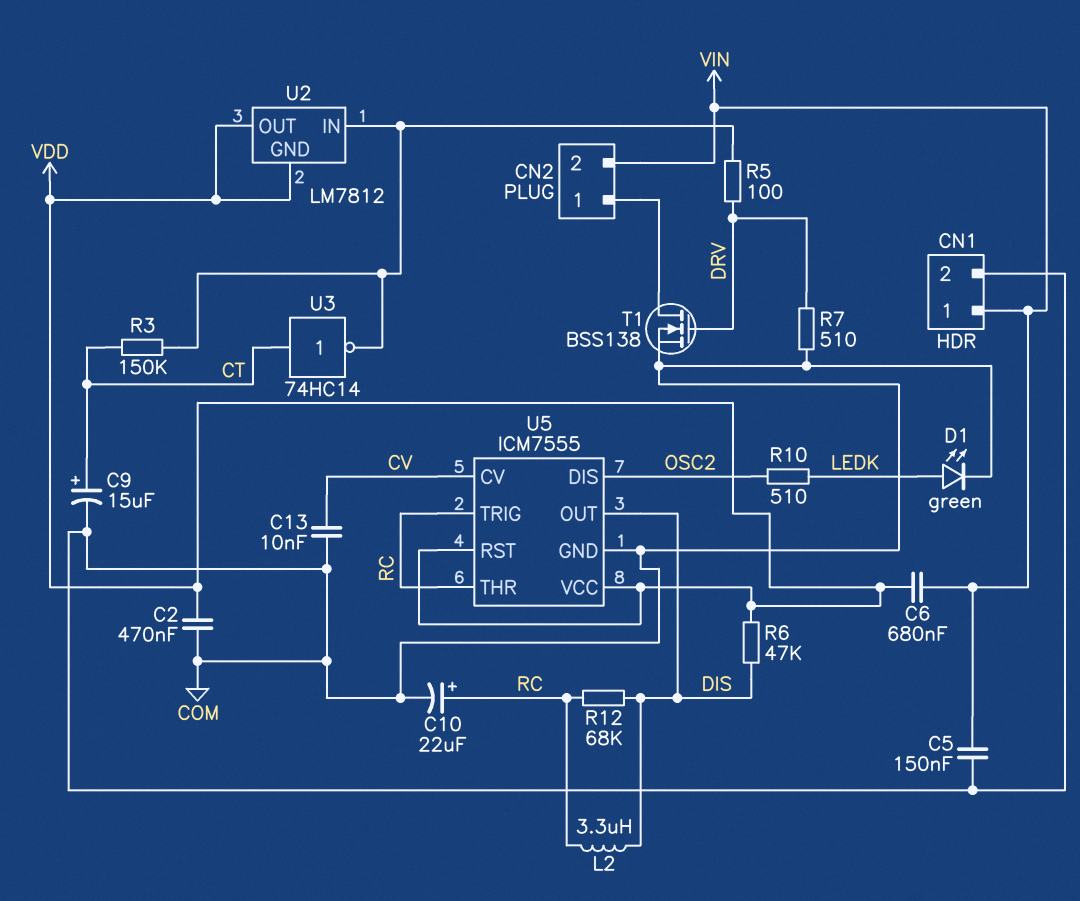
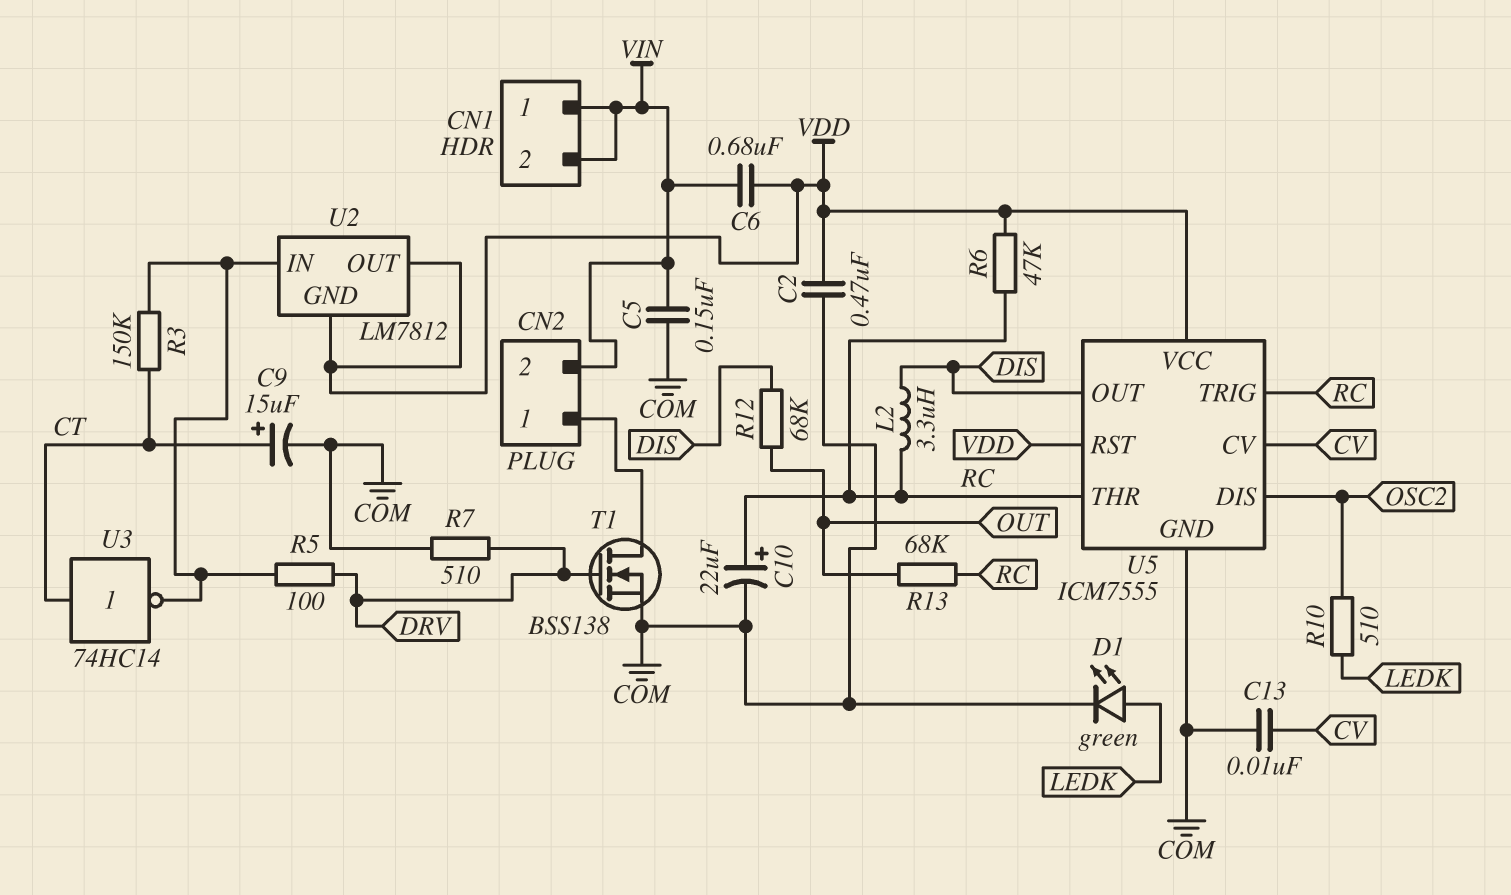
CN1 pin 2: COM -> VIN
R6: 47k (DIS, VDD) -> 47k (RC, VDD)
R12: 68k (DIS, RC) -> 68k (DIS, OUT)
R13: none -> 68k (OUT, RC)

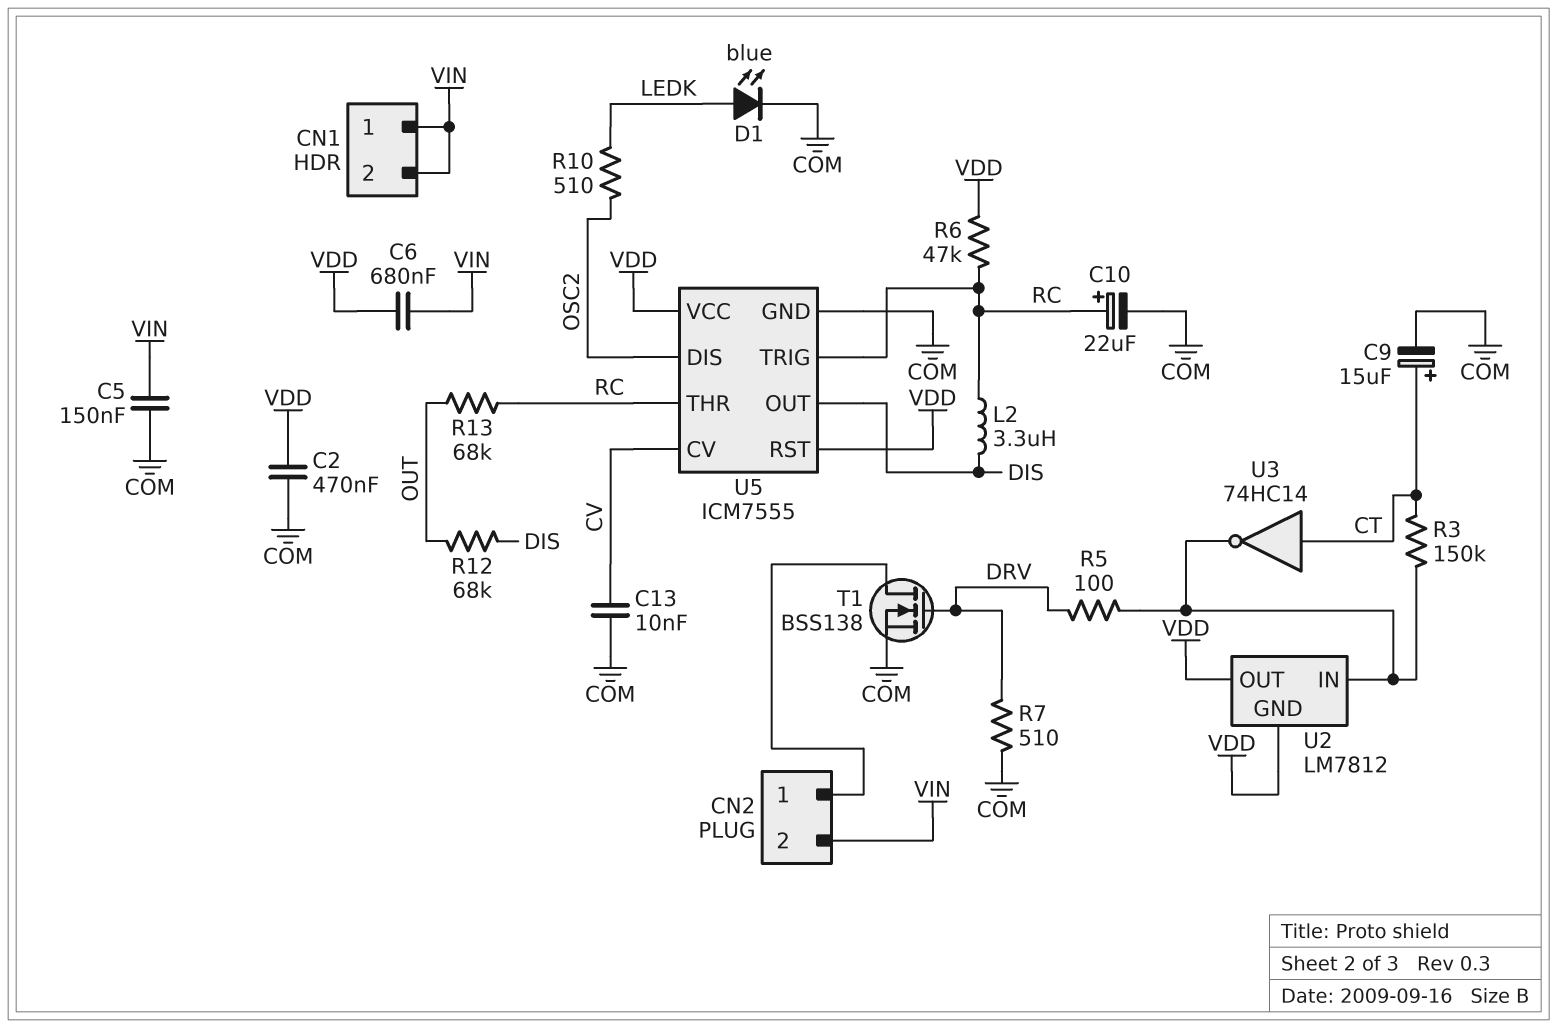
D1: LED green (A LEDK, K COM) -> LED blue (A LEDK, K COM)

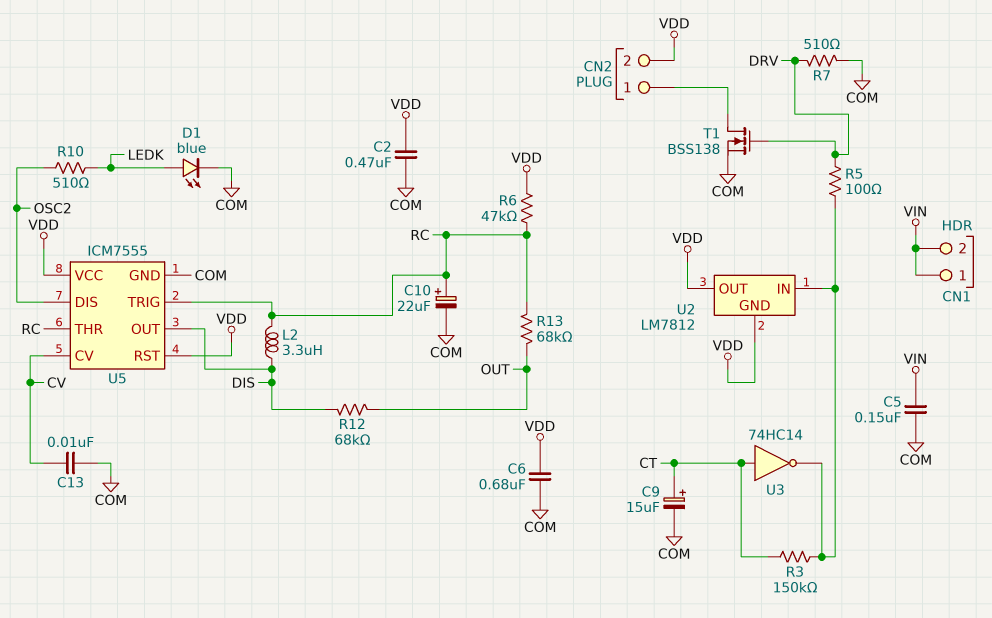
C6: 680nF (VDD, VIN) -> 680nF (COM, VDD)
CN2 pin 2: VIN -> VDD

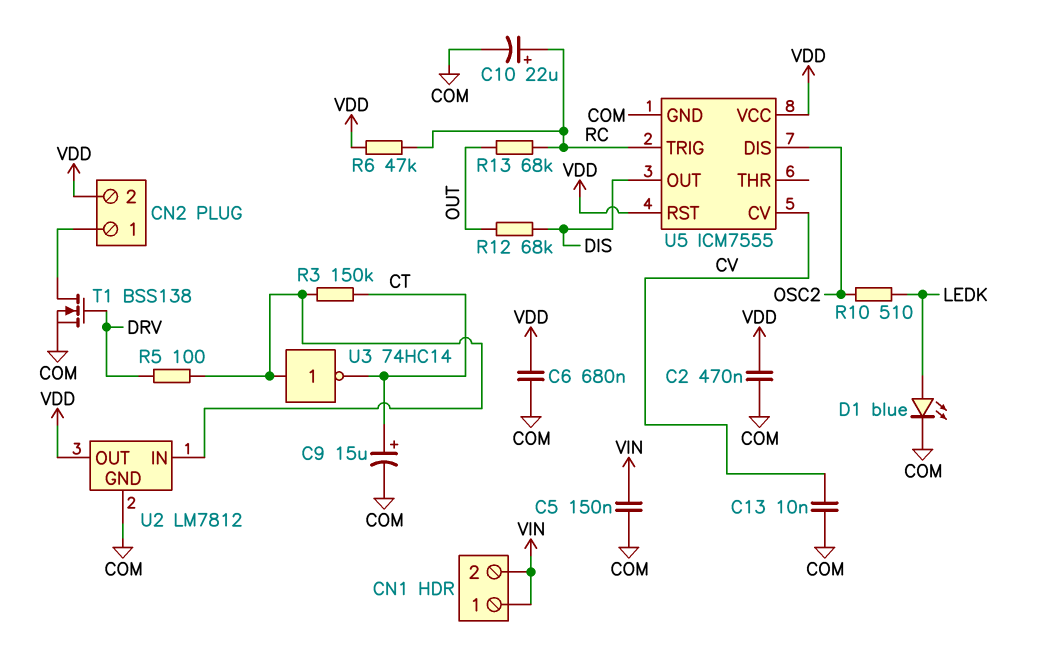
L2: 3.3uH (DIS, RC) -> none
R7: 510 (COM, DRV) -> none
U2 pin GND: VDD -> COM
U3: NOT 74HC14 (in CT, out U2/IN) -> NOT 74HC14 (in U2/IN, out CT)
U5 pin THR: RC -> none

